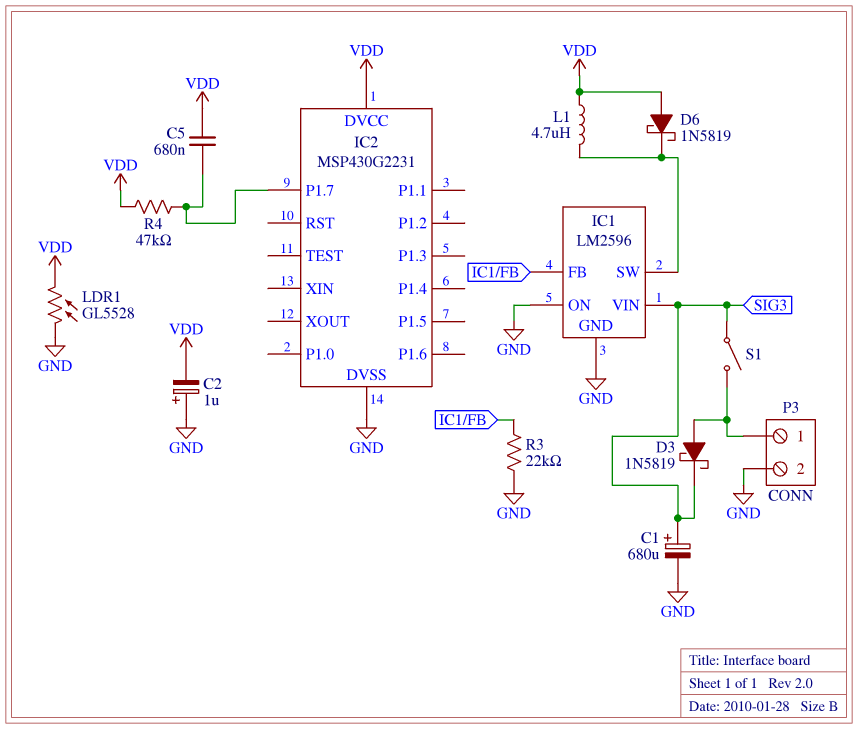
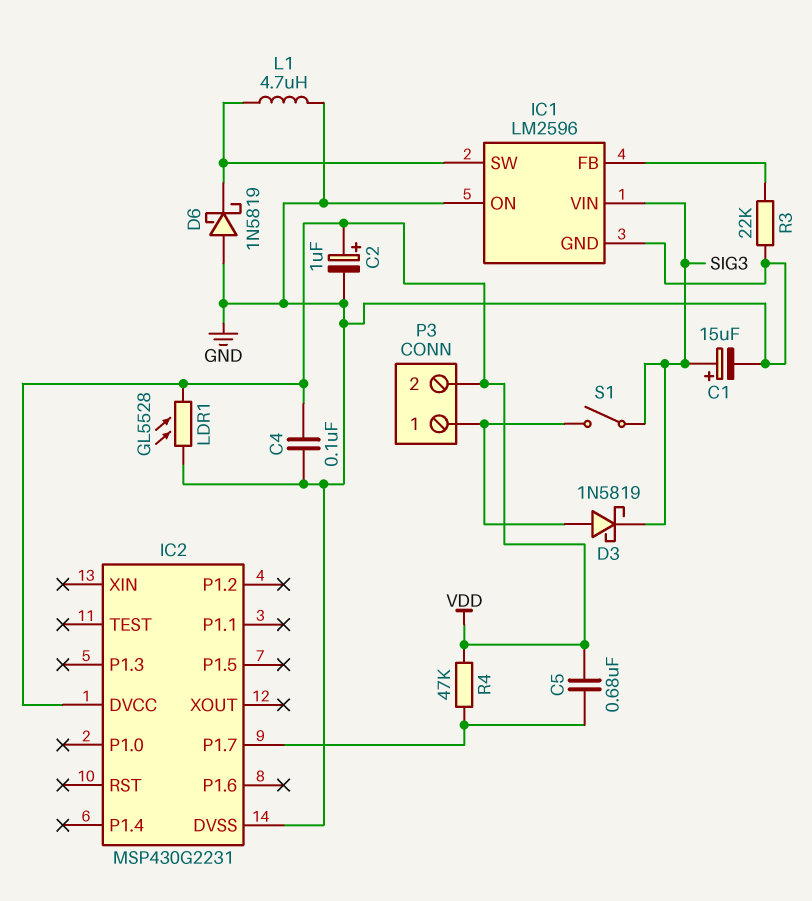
C1: 680uF (plus SIG3, minus GND) -> 15uF (plus SIG3, minus GND)
C2: 1uF (plus GND, minus VDD) -> 1uF (plus VDD, minus GND)
C4: none -> 100nF (GND, VDD)
D6: schottky 1N5819 (A VDD, K IC1/SW) -> schottky 1N5819 (A GND, K IC1/SW)
L1: 4.7uH (IC1/SW, VDD) -> 4.7uH (GND, IC1/SW)
P3 pin 2: GND -> VDD

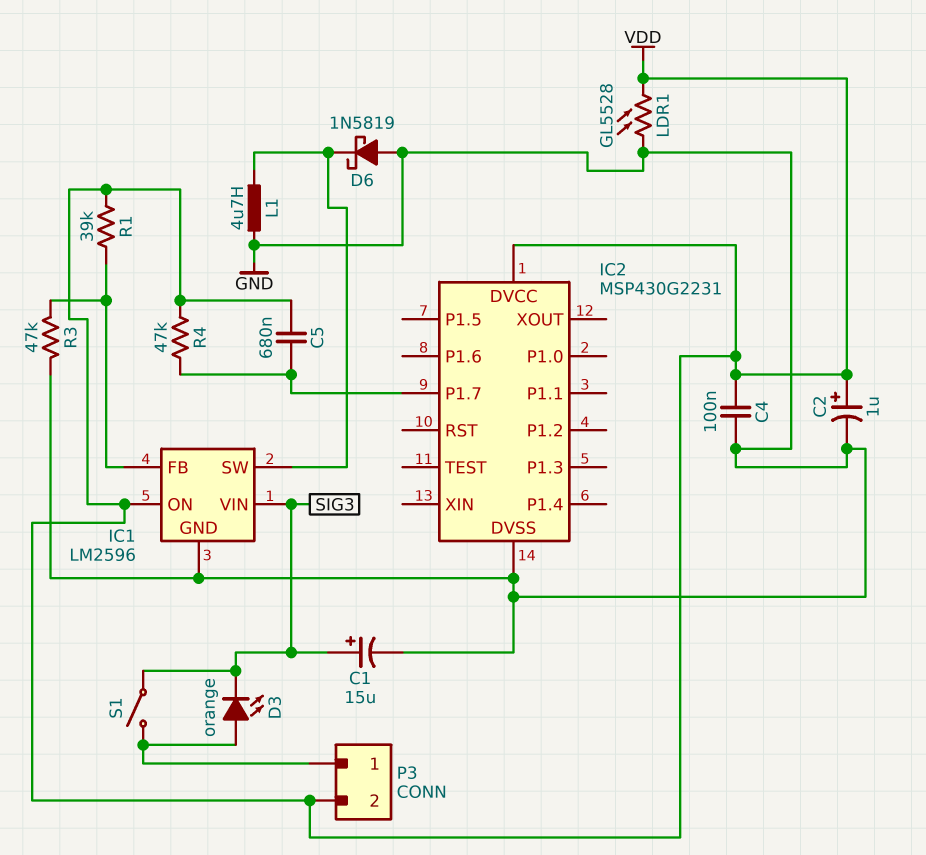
D3: schottky 1N5819 (A P3/1, K SIG3) -> LED orange (A P3/1, K SIG3)
IC1 pin ON: GND -> VDD
R1: none -> 39k (IC1/FB, VDD)
R3: 22k (GND, IC1/FB) -> 47k (GND, IC1/FB)

